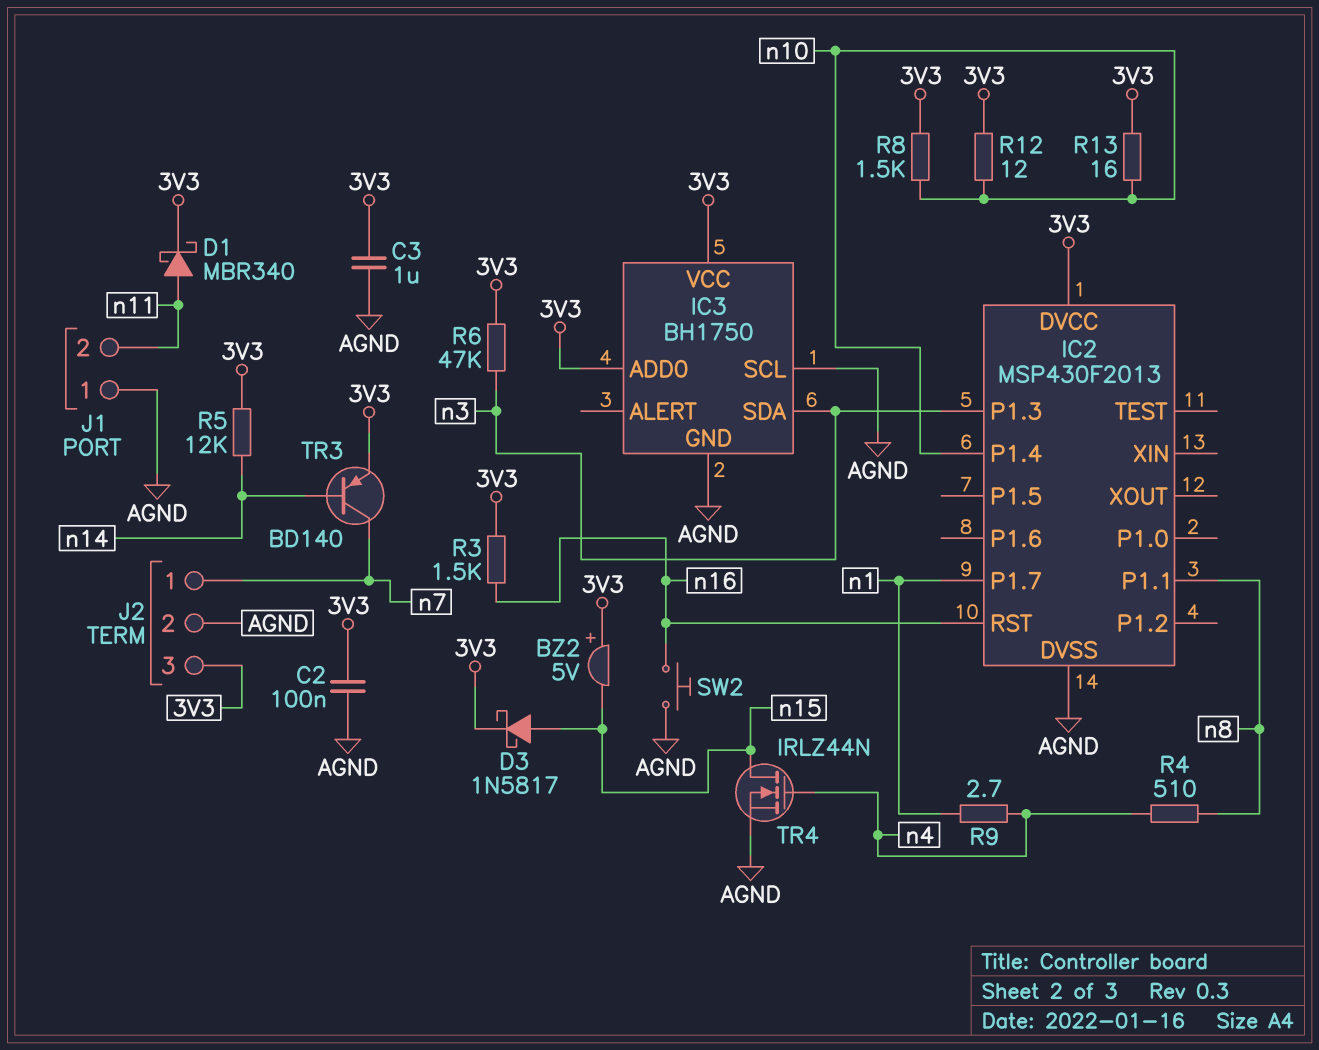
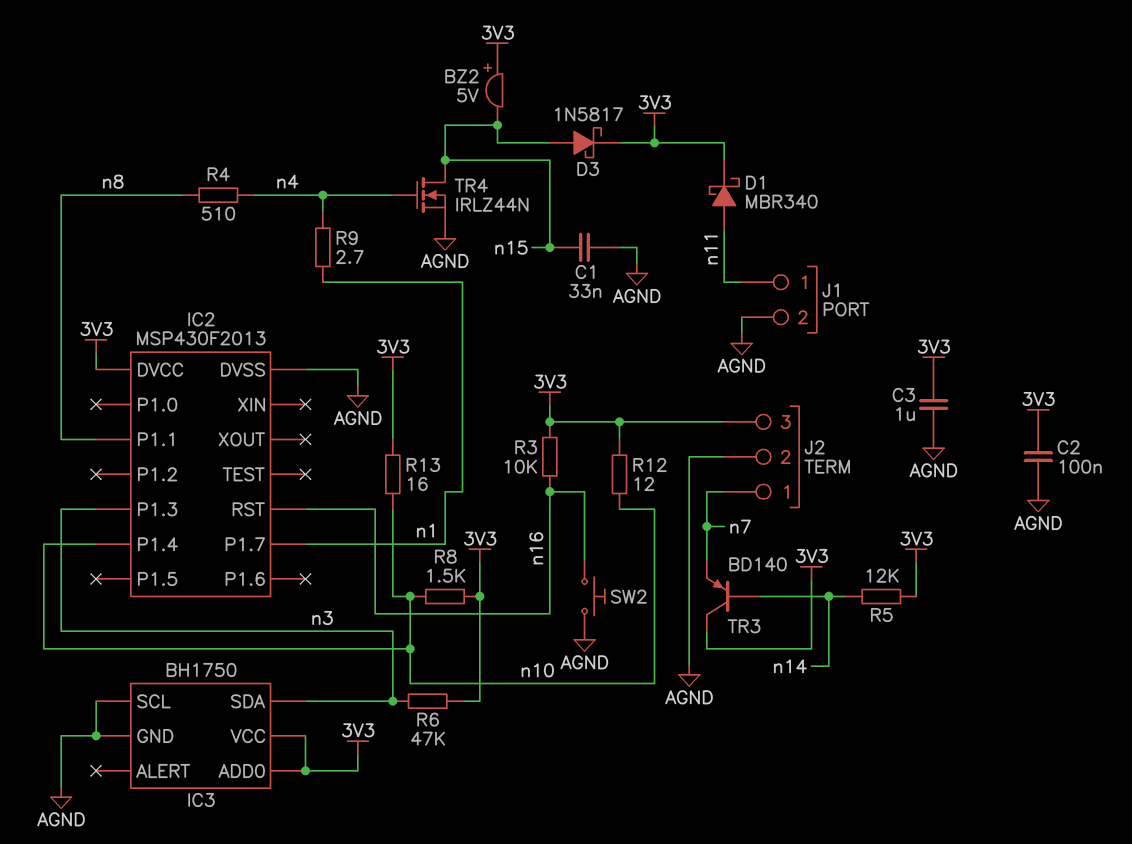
C1: none -> 33nF (AGND, n15)
J1 pin 1: AGND -> n11
J1 pin 2: n11 -> AGND
R3: 1.5k (3V3, n16) -> 10k (3V3, n16)
TR3: PNP BD140 (B n14, C n7, E 3V3) -> PNP BD140 (B n14, C 3V3, E n7)

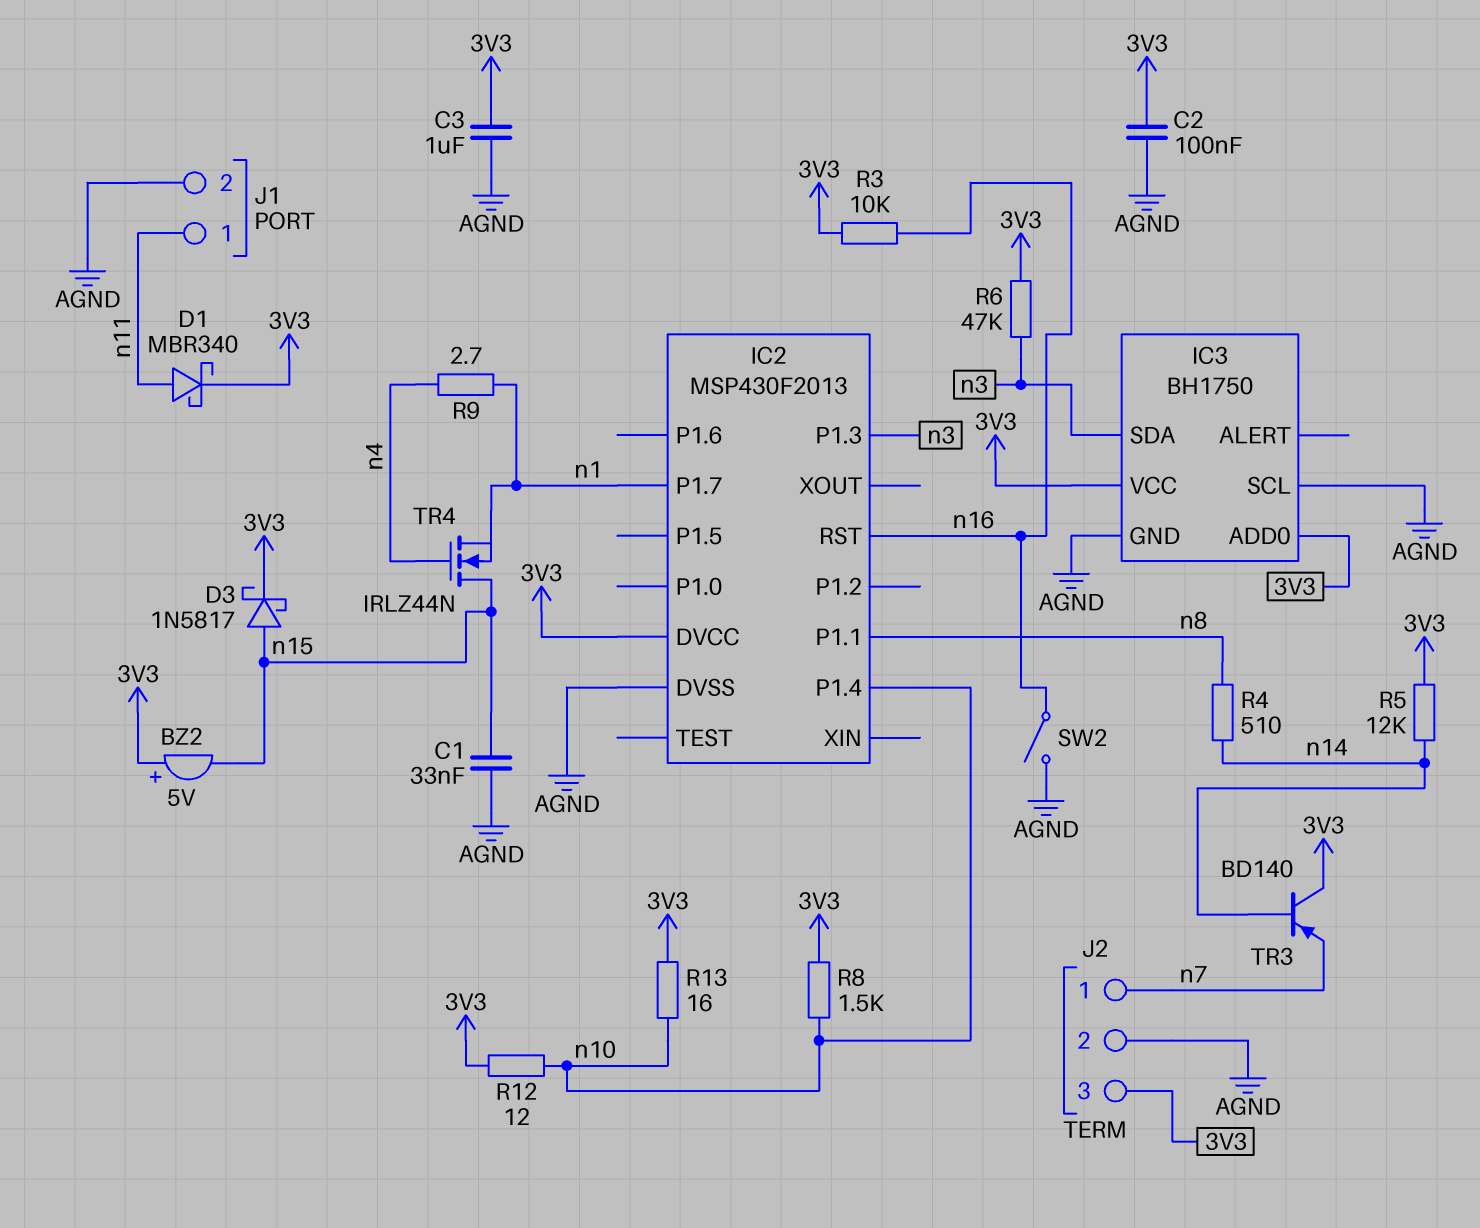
R4: 510 (n4, n8) -> 510 (n8, n14)
SW2: button (AGND, n16) -> switch (AGND, n16)
TR4: NMOS IRLZ44N (G n4, D n15, S AGND) -> NMOS IRLZ44N (G n4, D n15, S n1)

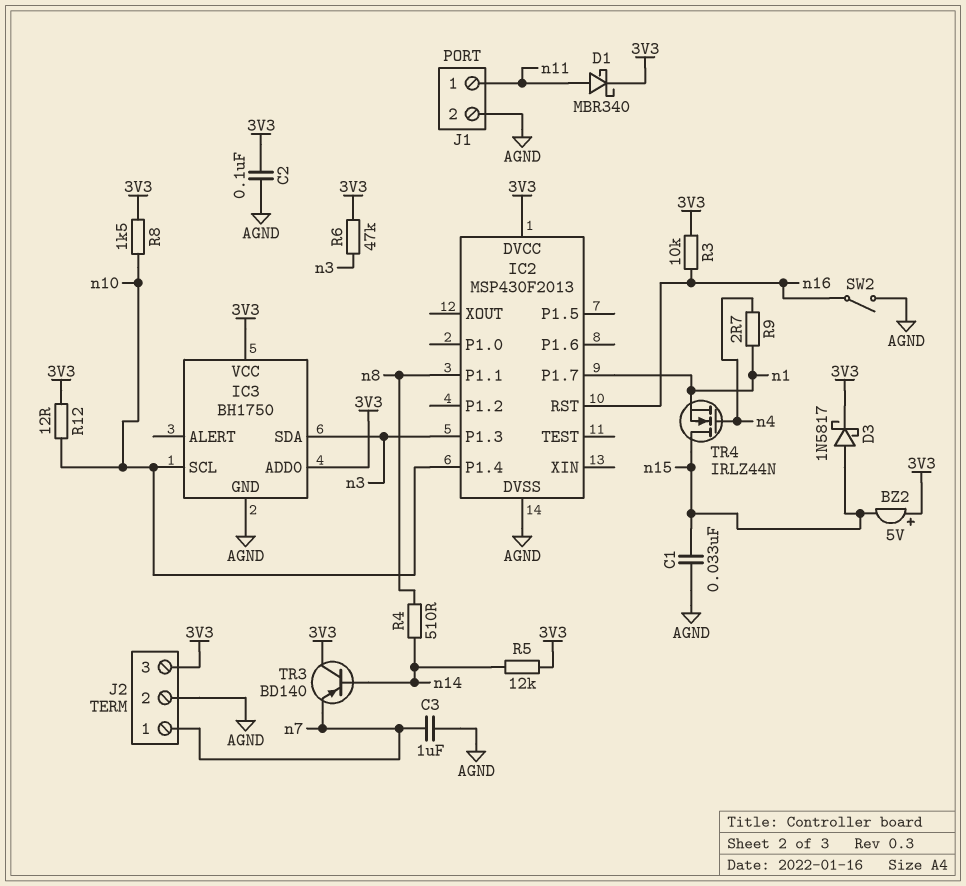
C3: 1uF (3V3, AGND) -> 1uF (AGND, n7)
IC3 pin SCL: AGND -> n10
R13: 16 (3V3, n10) -> none

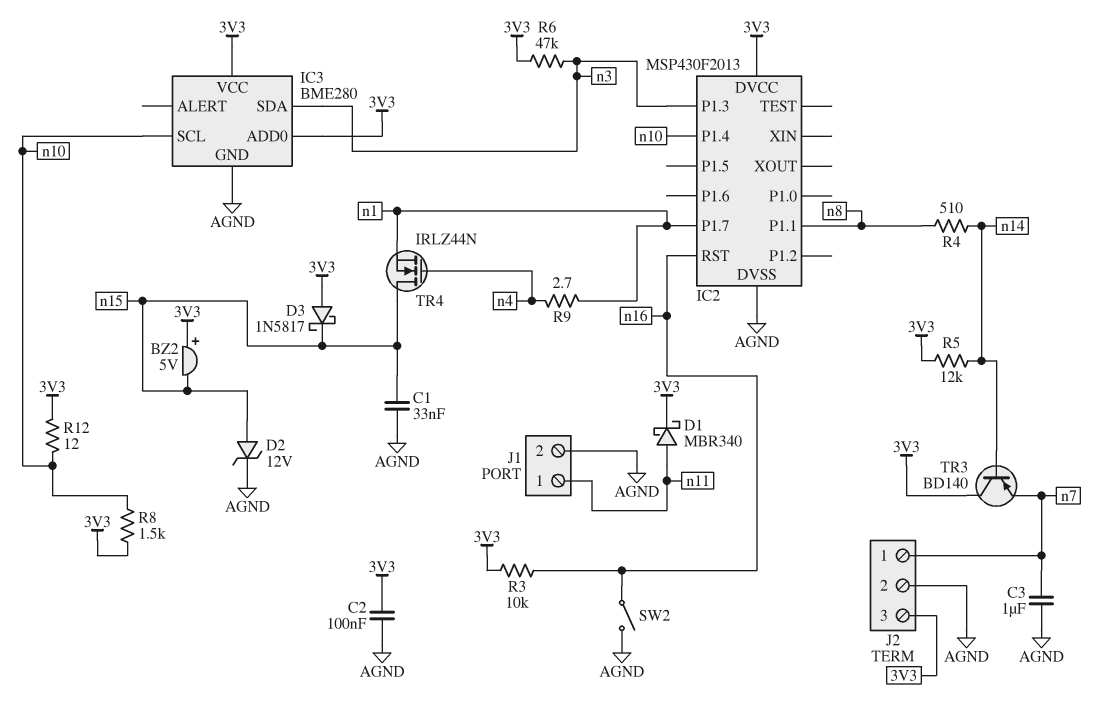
D2: none -> zener 12V (A n15, K AGND)
D3: schottky 1N5817 (A n15, K 3V3) -> schottky 1N5817 (A 3V3, K n15)
IC3: BH1750 -> BME280

